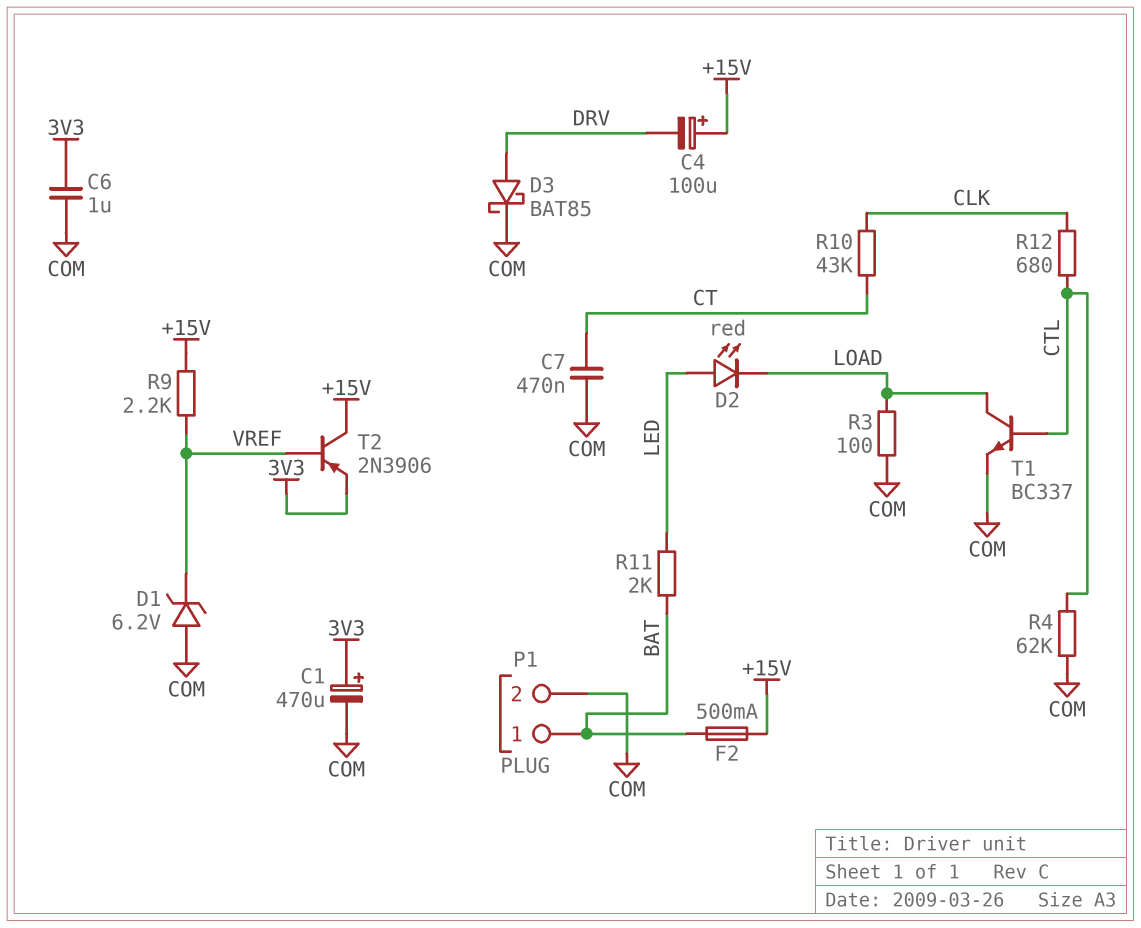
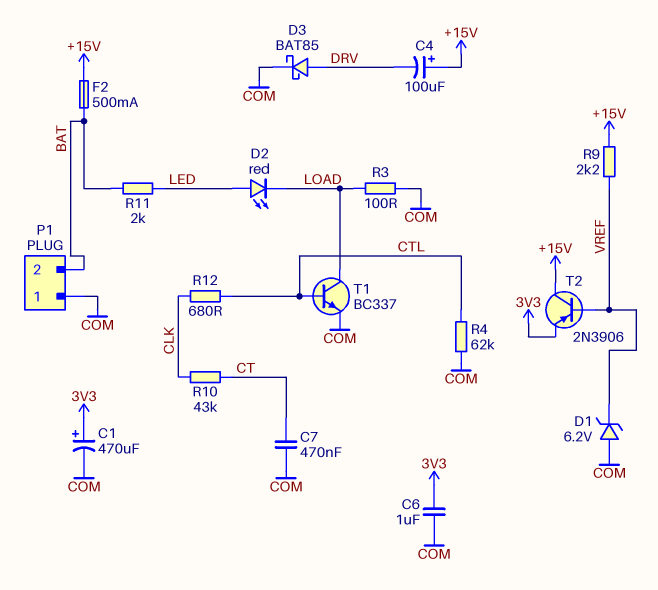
P1 pin 1: BAT -> COM
P1 pin 2: COM -> BAT

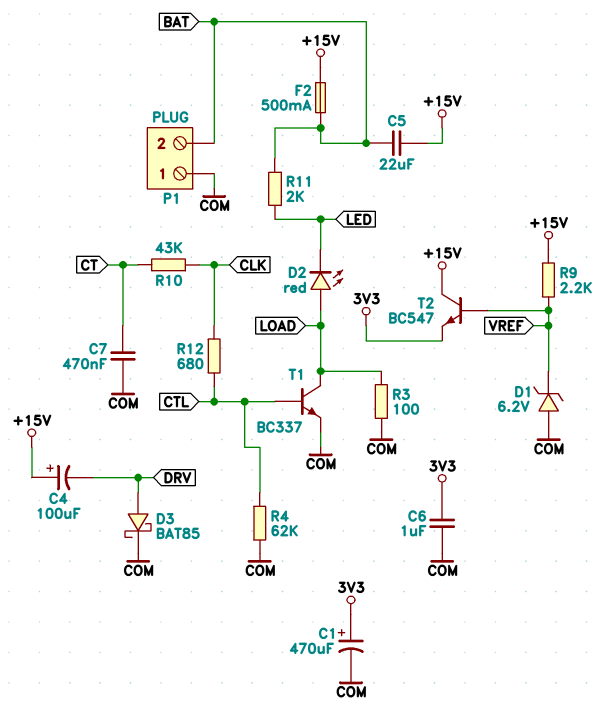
C5: none -> 22uF (+15V, BAT)
D2: LED red (A LED, K LOAD) -> LED red (A LOAD, K LED)
T2: PNP 2N3906 (B VREF, C +15V, E 3V3) -> NPN BC547 (B VREF, C +15V, E 3V3)

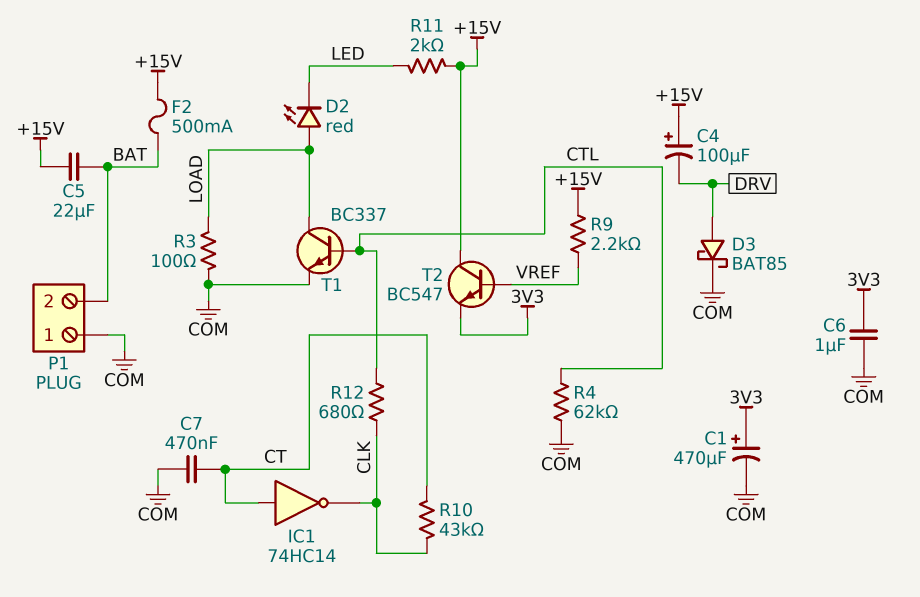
D1: zener 6.2V (A COM, K VREF) -> none
IC1: none -> NOT 74HC14 (in CT, out CLK)
R11: 2k (BAT, LED) -> 2k (+15V, LED)

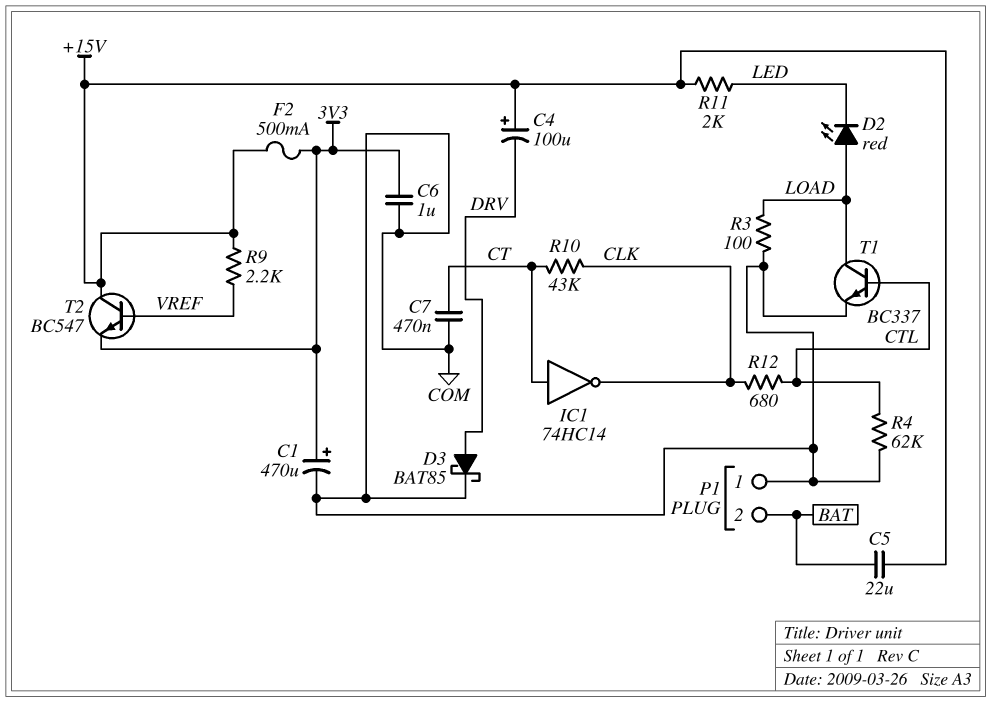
F2: 500mA (+15V, BAT) -> 500mA (+15V, 3V3)

